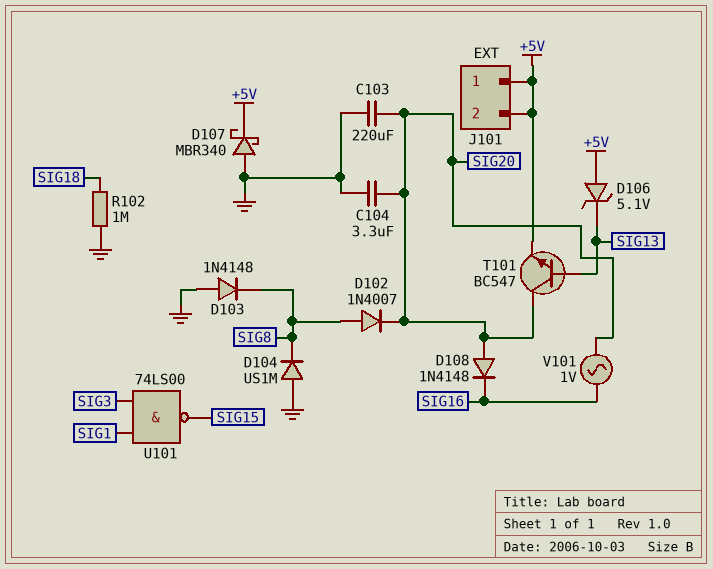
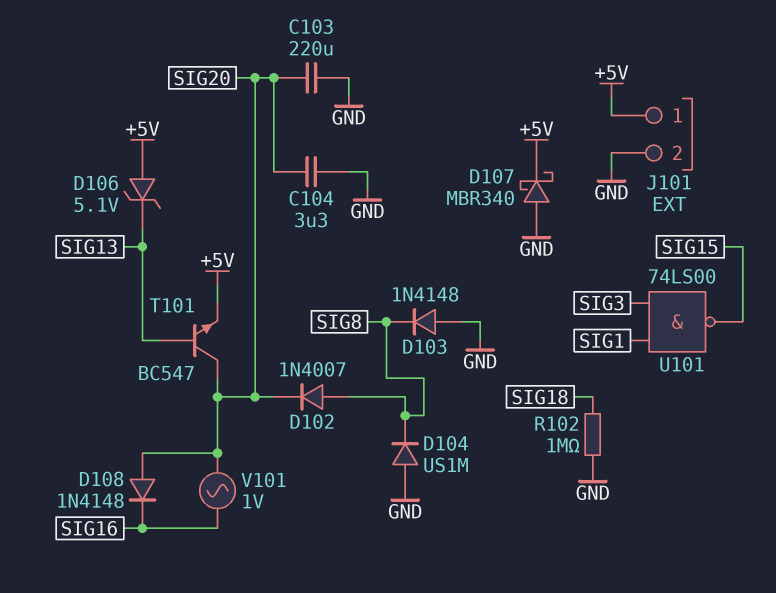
J101 pin 2: +5V -> GND

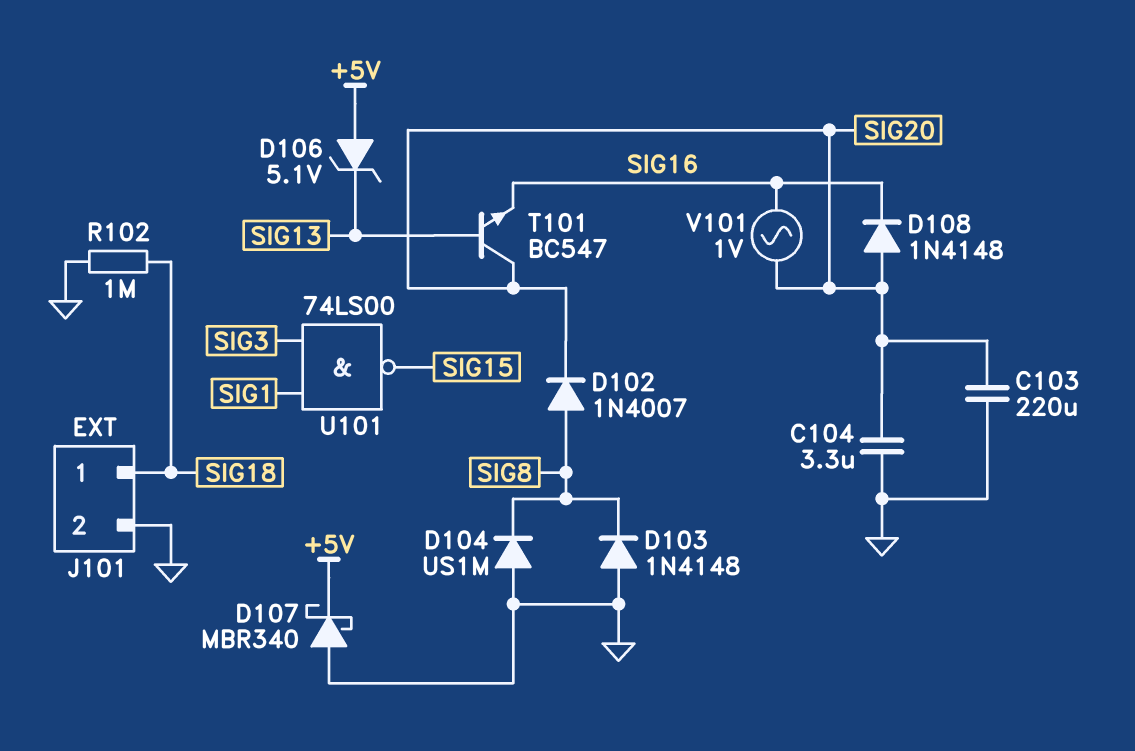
J101 pin 1: +5V -> SIG18
T101: NPN BC547 (B SIG13, C SIG20, E +5V) -> NPN BC547 (B SIG13, C SIG20, E SIG16)

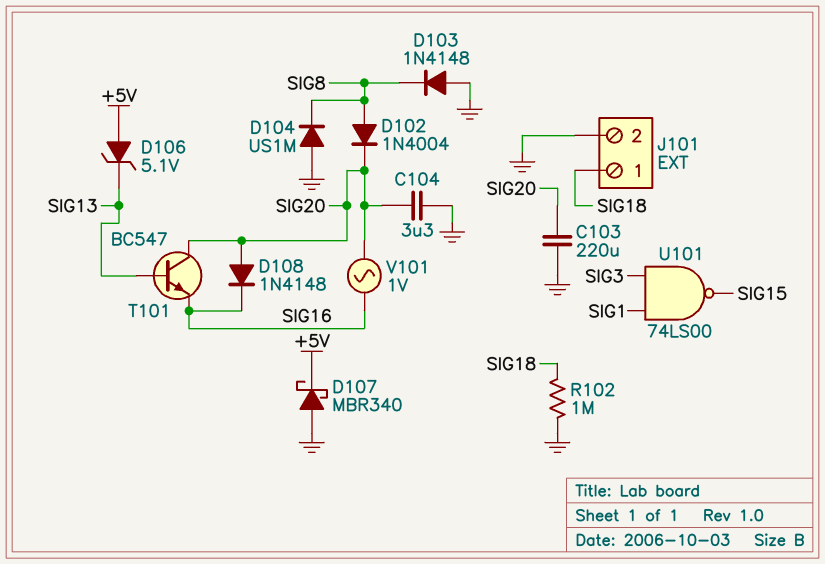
D102: diode 1N4007 (A SIG8, K SIG20) -> diode 1N4004 (A SIG8, K SIG20)

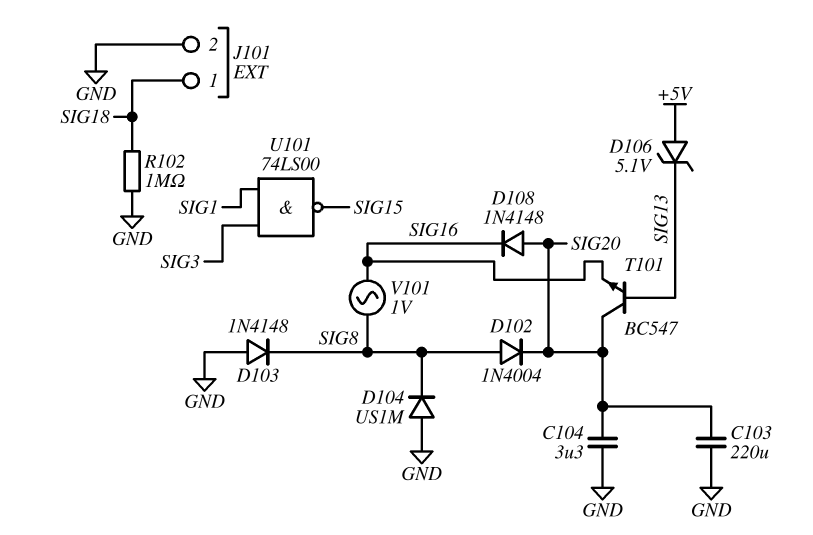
D107: schottky MBR340 (A GND, K +5V) -> none
V101: AC 1V (SIG16, SIG20) -> AC 1V (SIG8, SIG16)

